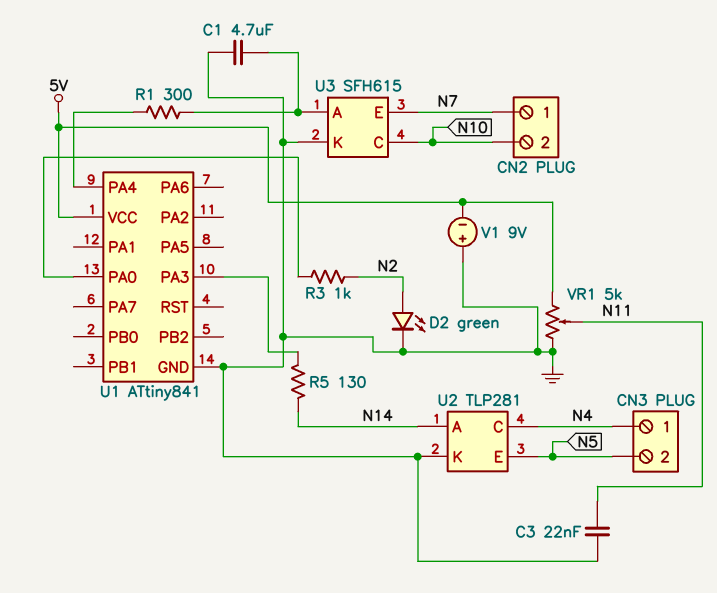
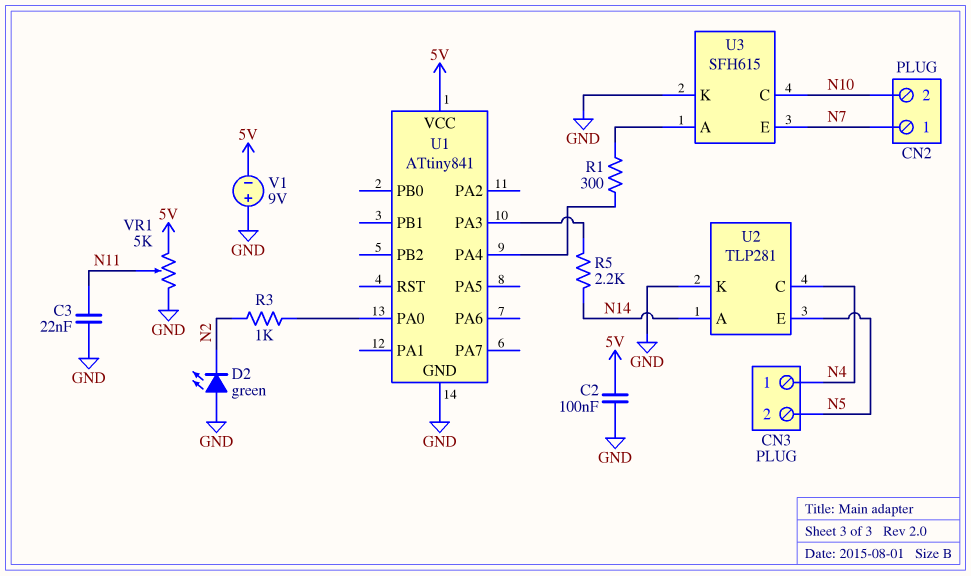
C1: 4.7uF (GND, U3/A) -> none
C2: none -> 100nF (5V, GND)
D2: LED green (A N2, K GND) -> LED green (A GND, K N2)
R5: 130 (N14, U1/PA3) -> 2.2k (N14, U1/PA3)

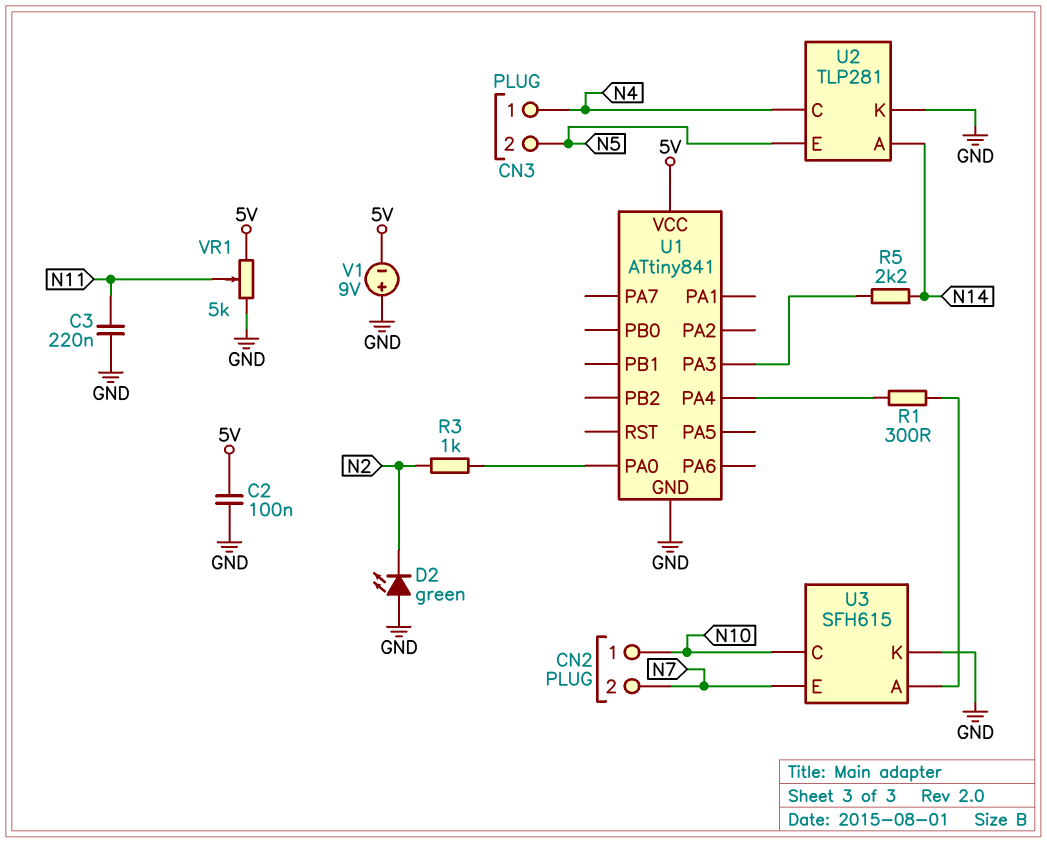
C3: 22nF (GND, N11) -> 220nF (GND, N11)
CN2 pin 1: N7 -> N10
CN2 pin 2: N10 -> N7

